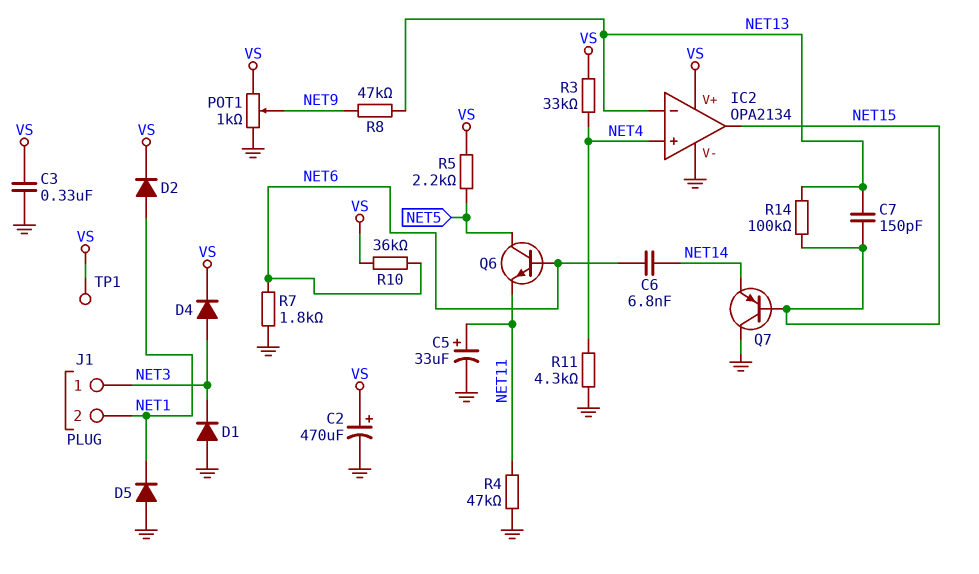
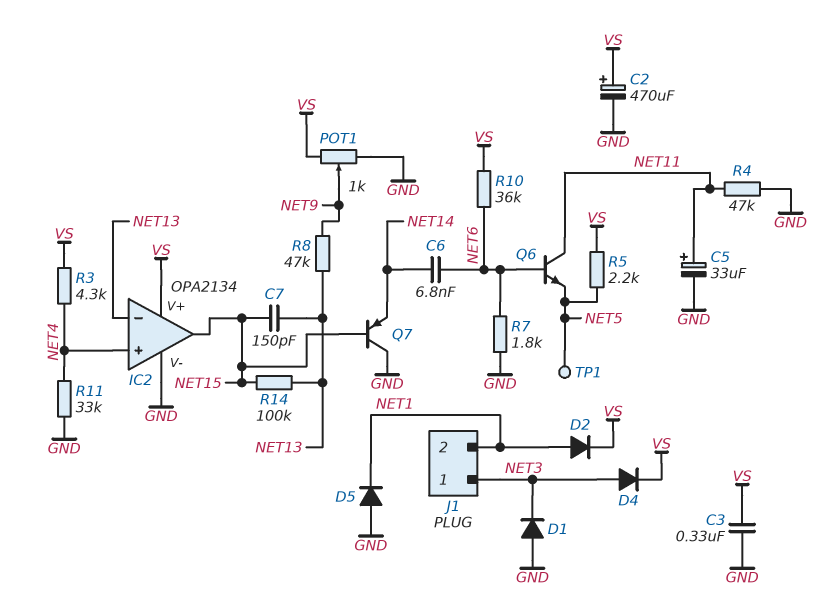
Q6: NPN (B NET6, C NET5, E NET11) -> NPN (B NET6, C NET11, E NET5)
R3: 33k (NET4, VS) -> 4.3k (NET4, VS)
R11: 4.3k (GND, NET4) -> 33k (GND, NET4)
TP1: test point (VS) -> test point (NET5)

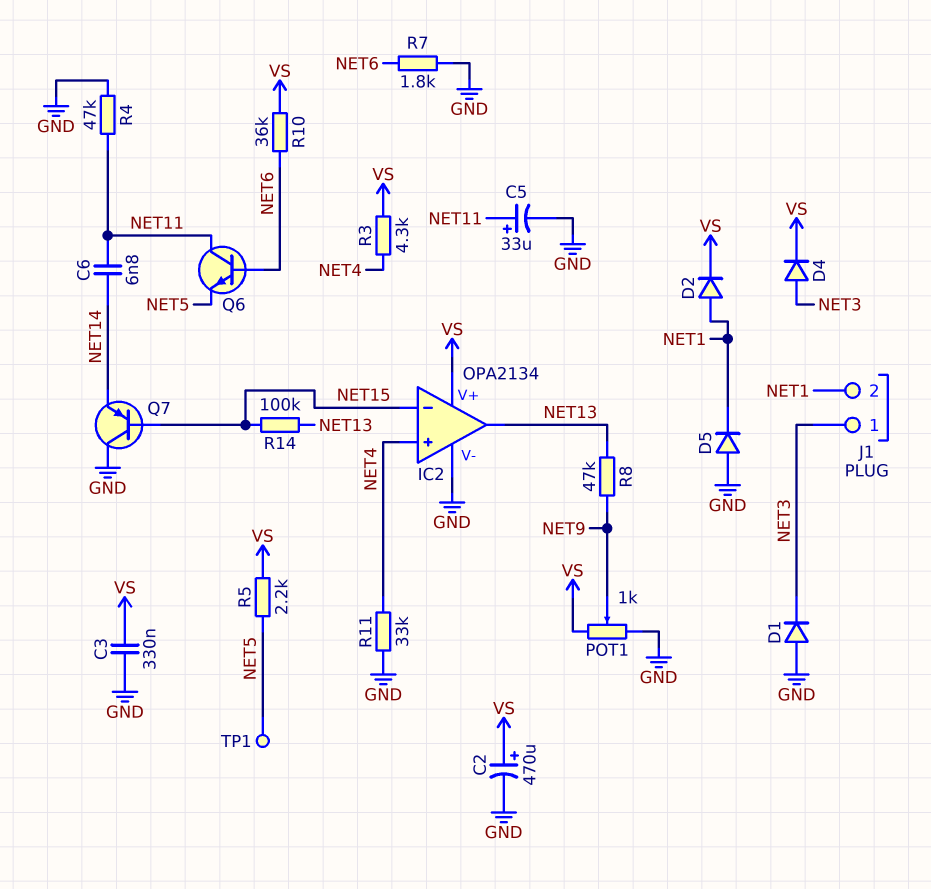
C6: 6.8nF (NET6, NET14) -> 6.8nF (NET11, NET14)
C7: 150pF (NET13, NET15) -> none
IC2 pin in-: NET13 -> NET15
IC2 pin out: NET15 -> NET13

